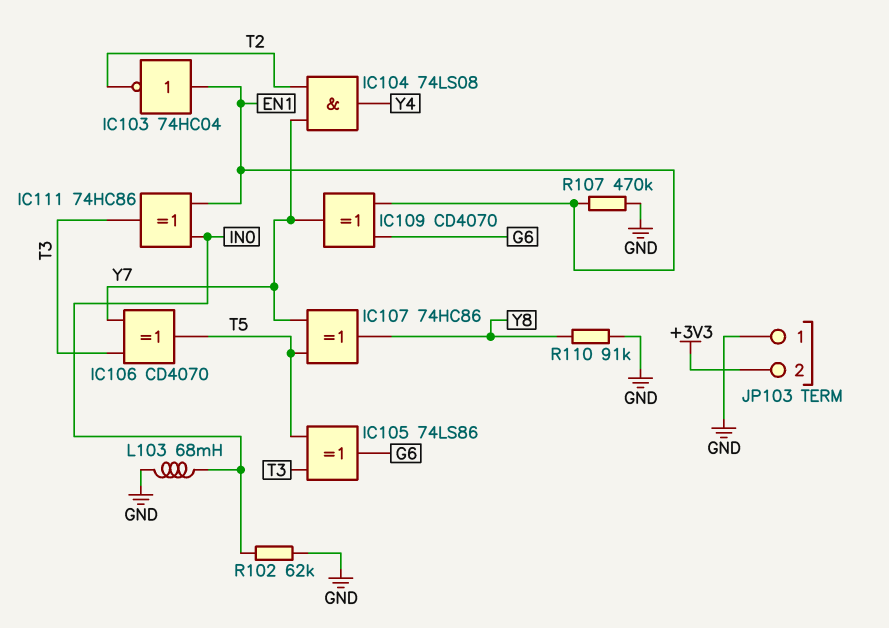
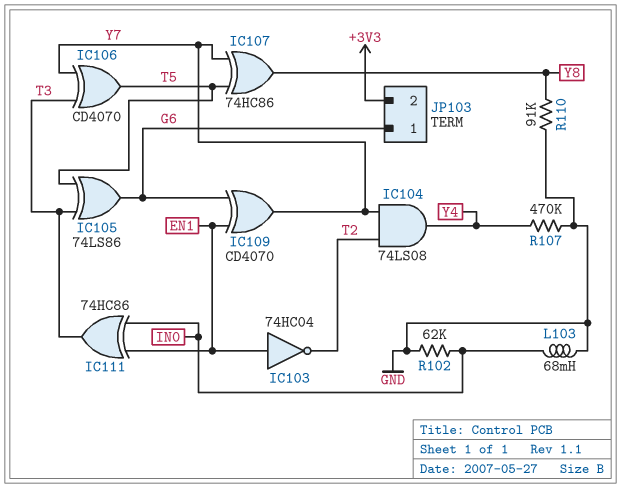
JP103 pin 1: GND -> G6
R107: 470k (EN1, GND) -> 470k (GND, Y4)

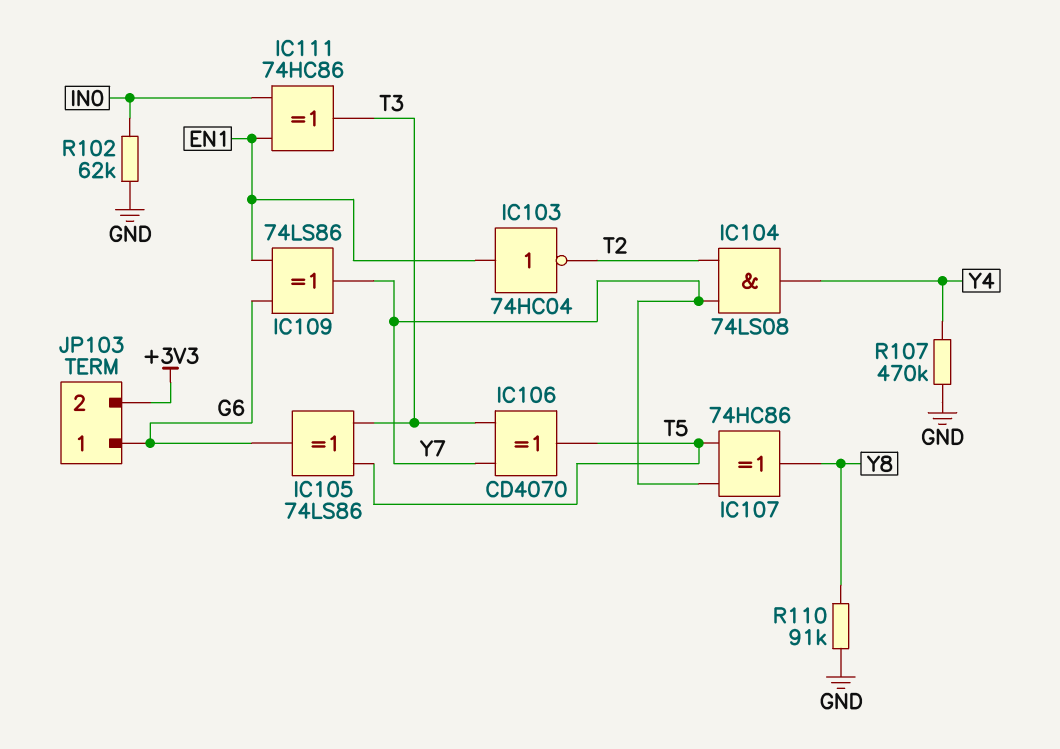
IC109: XOR CD4070 (in EN1, in G6, out Y7) -> XOR 74LS86 (in EN1, in G6, out Y7)
L103: 68mH (GND, IN0) -> none

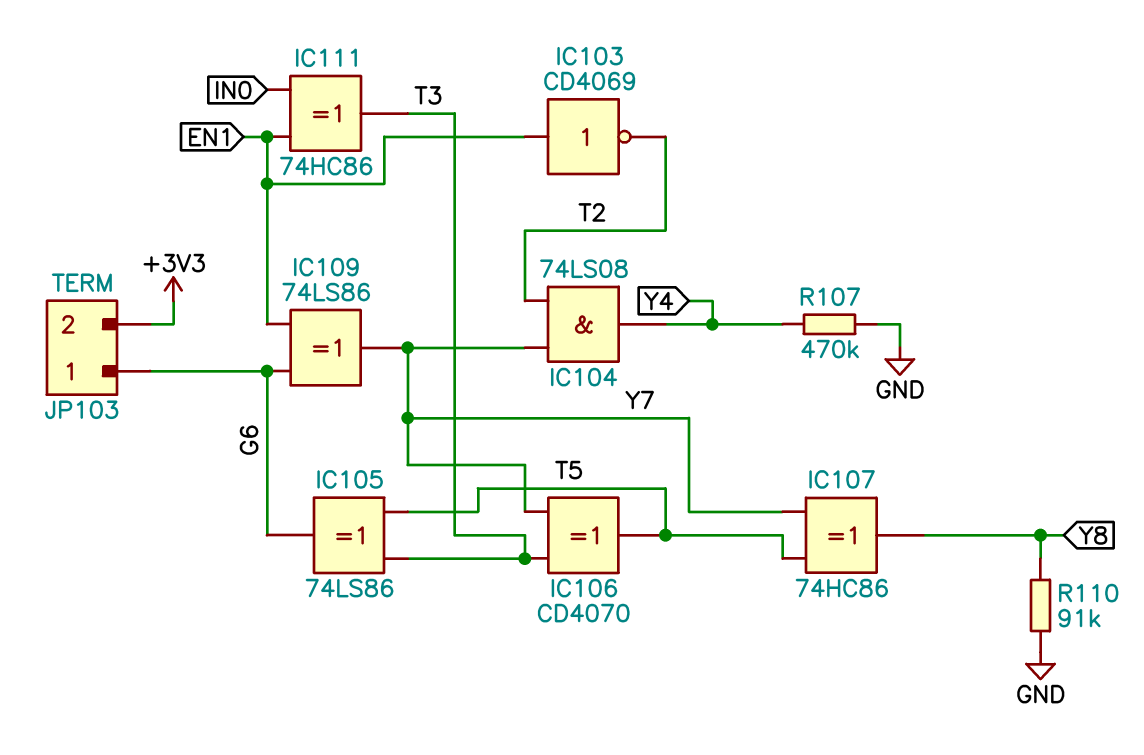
IC103: NOT 74HC04 (in EN1, out T2) -> NOT CD4069 (in EN1, out T2)
R102: 62k (GND, IN0) -> none

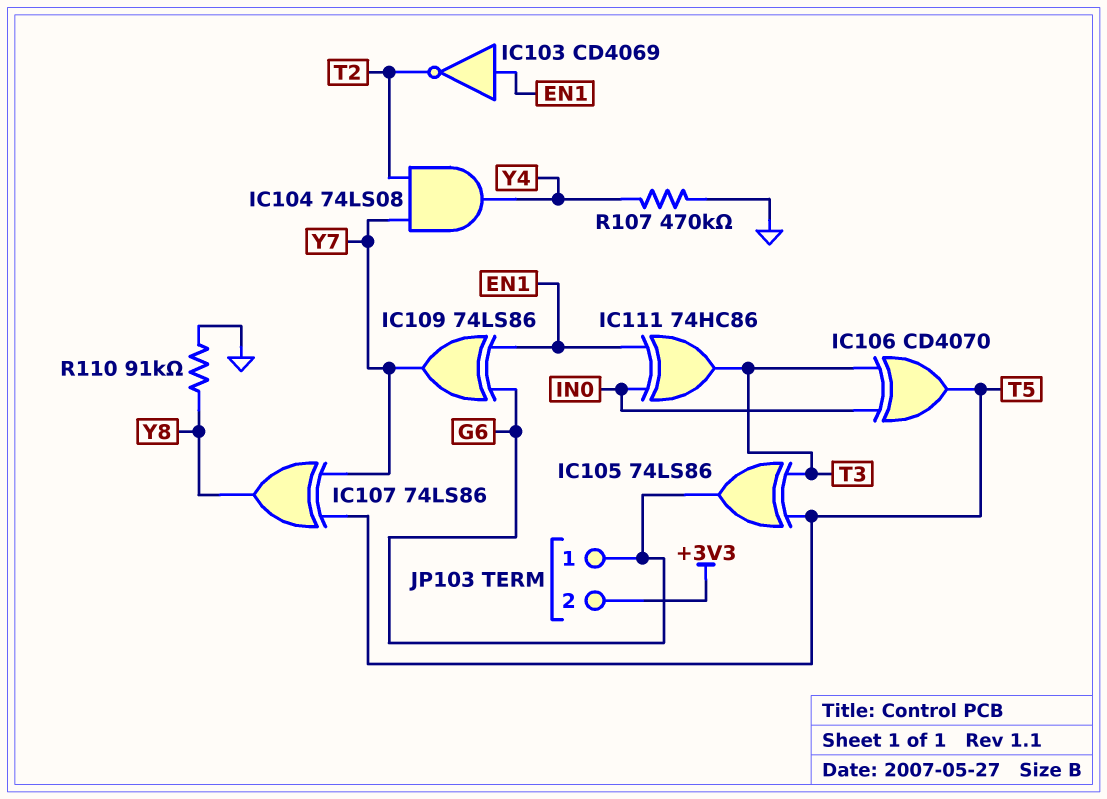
IC106: XOR CD4070 (in T3, in Y7, out T5) -> XOR CD4070 (in IN0, in T3, out T5)
IC107: XOR 74HC86 (in T5, in Y7, out Y8) -> XOR 74LS86 (in T5, in Y7, out Y8)

